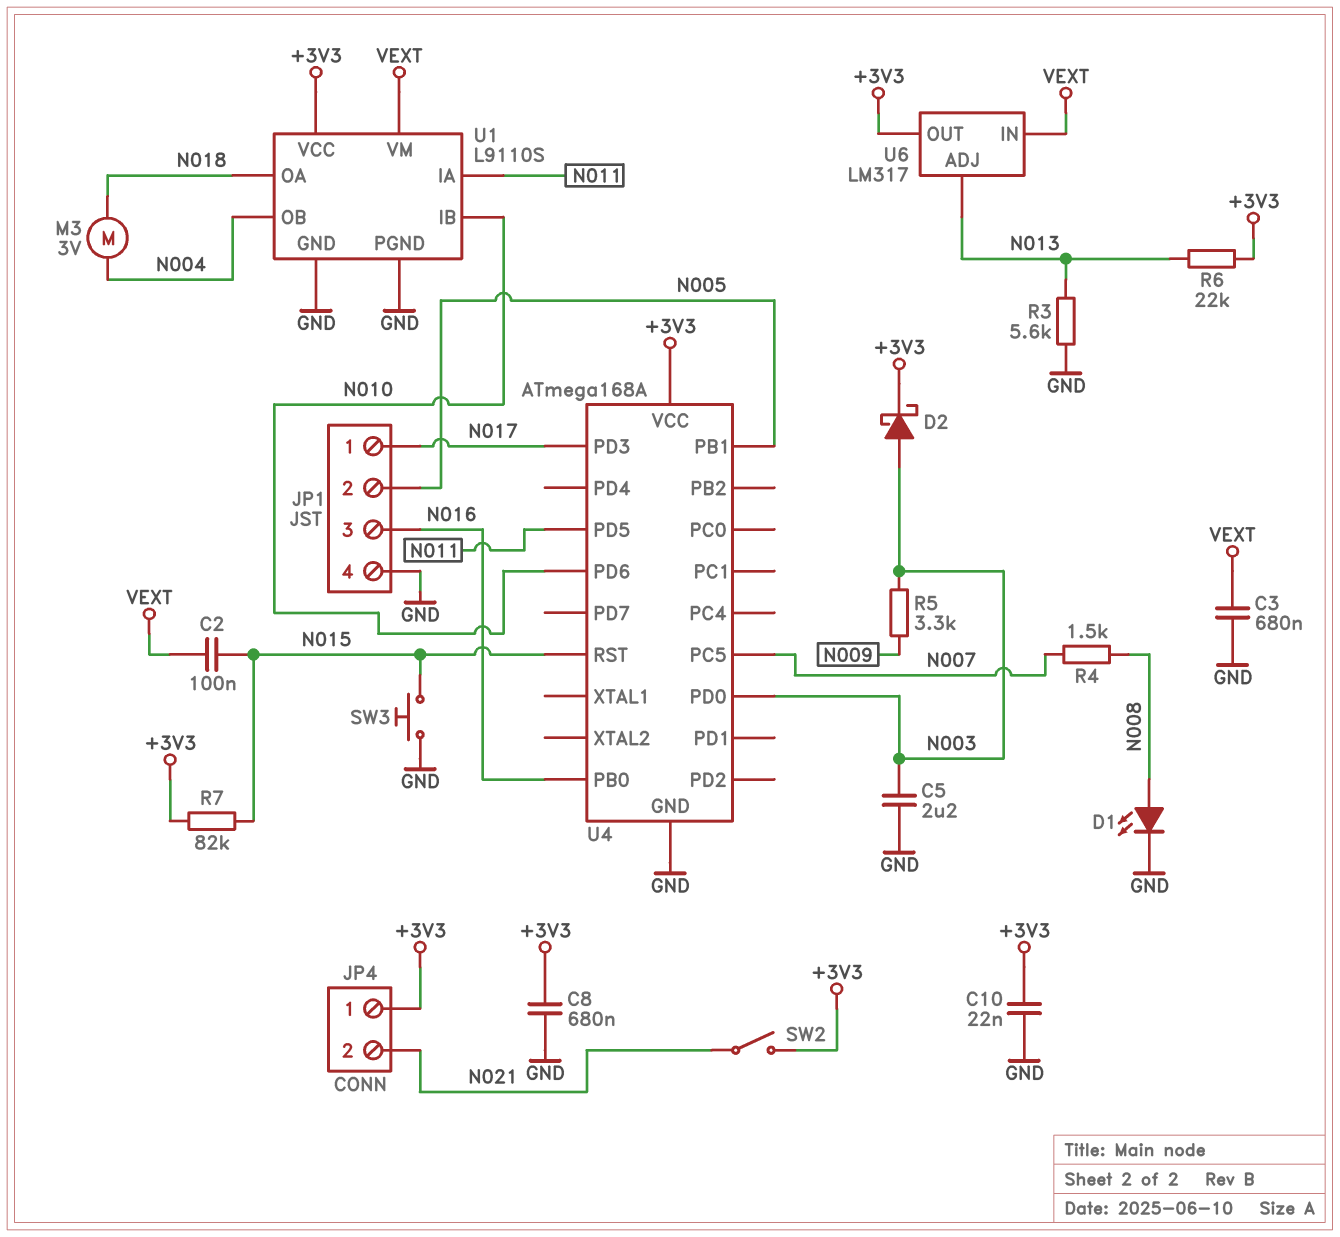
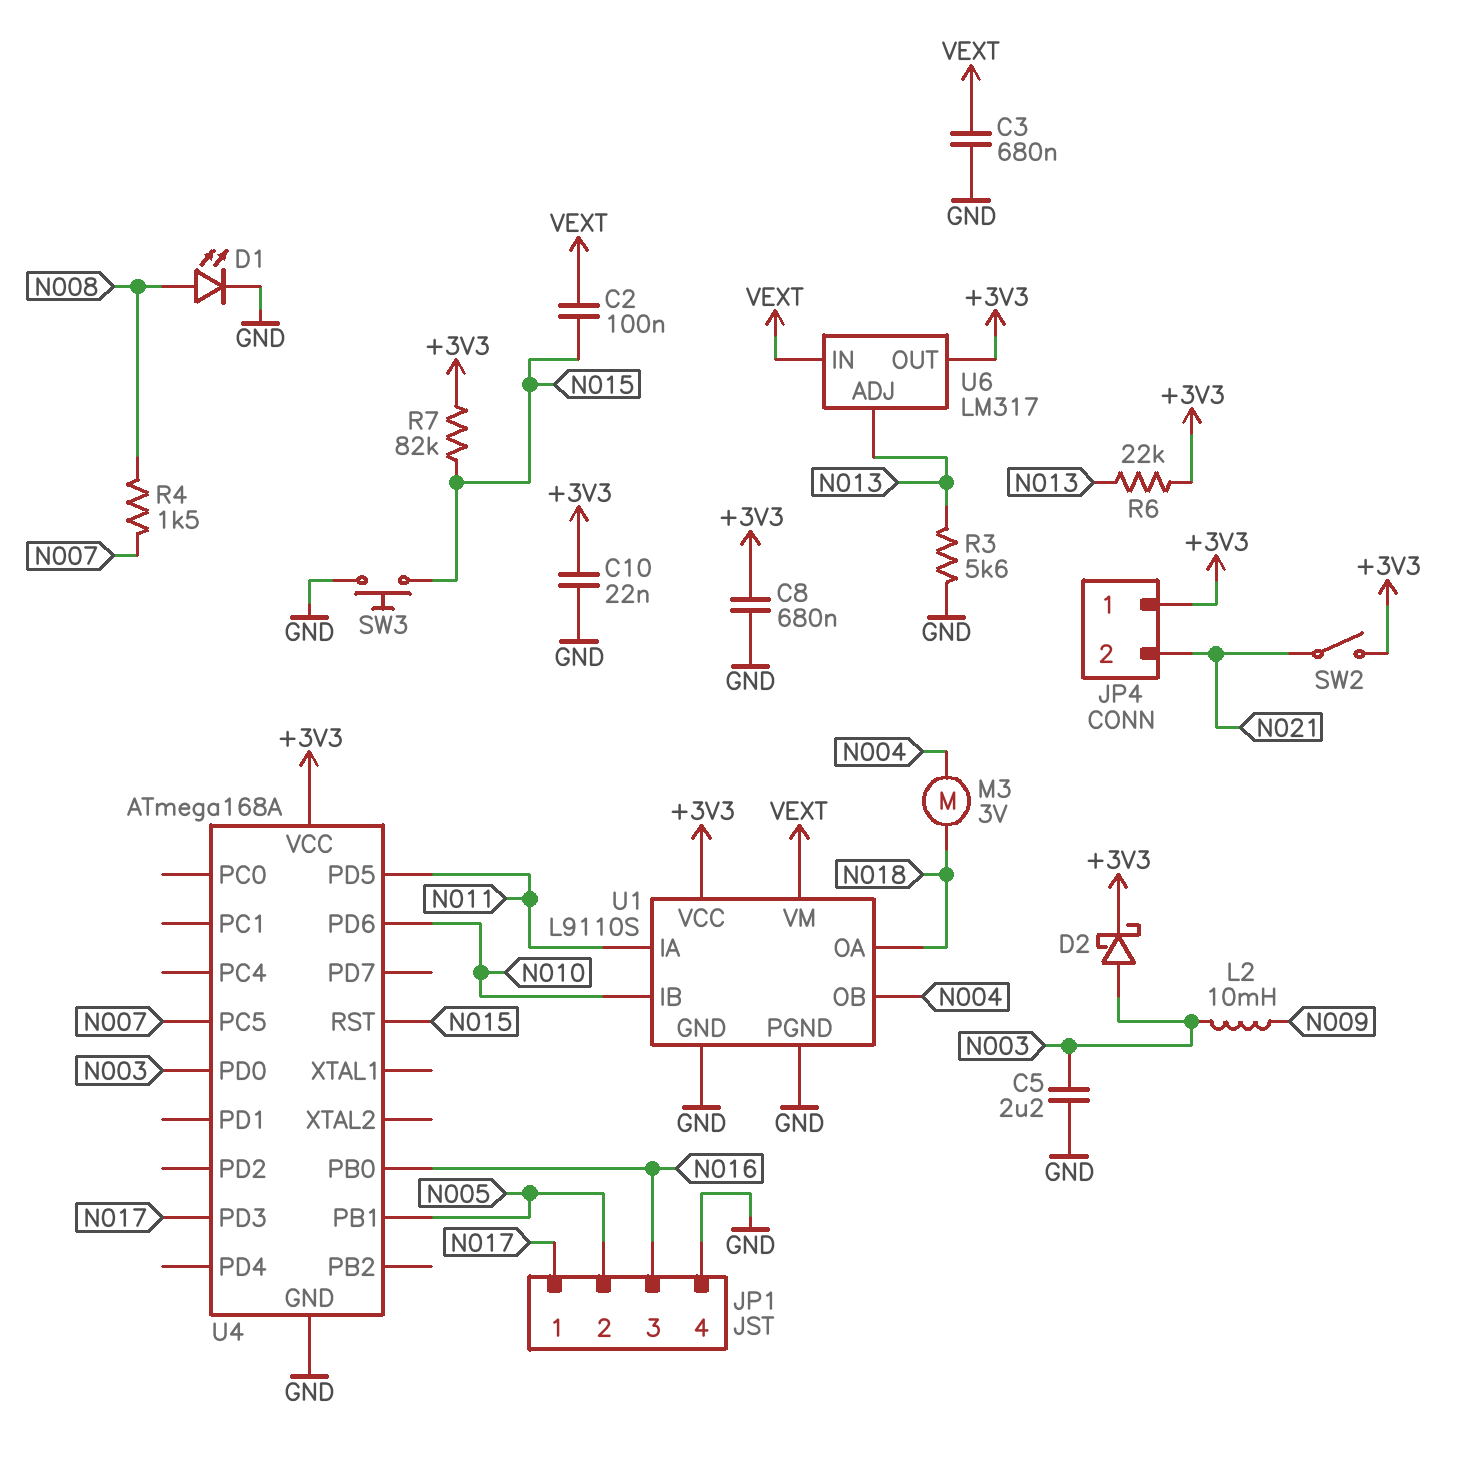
L2: none -> 10mH (N003, N009)
R5: 3.3k (N003, N009) -> none

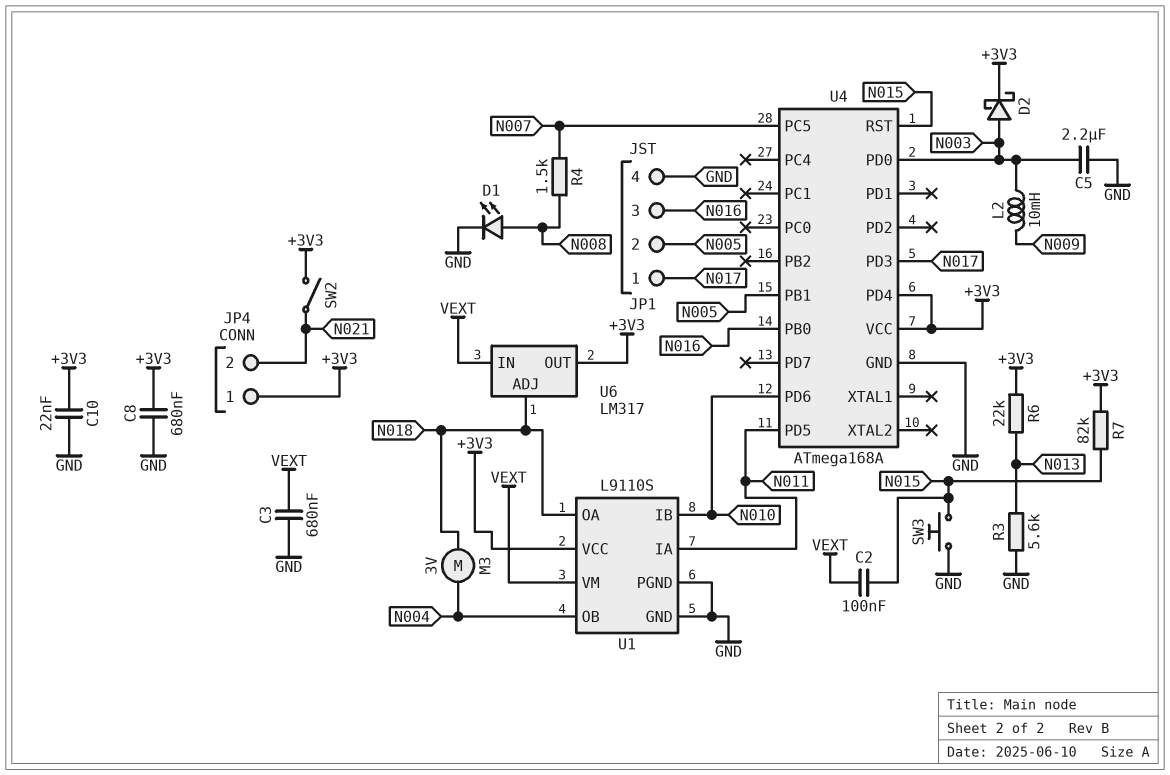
U4 pin PD4: none -> +3V3
U6 pin ADJ: N013 -> N018

